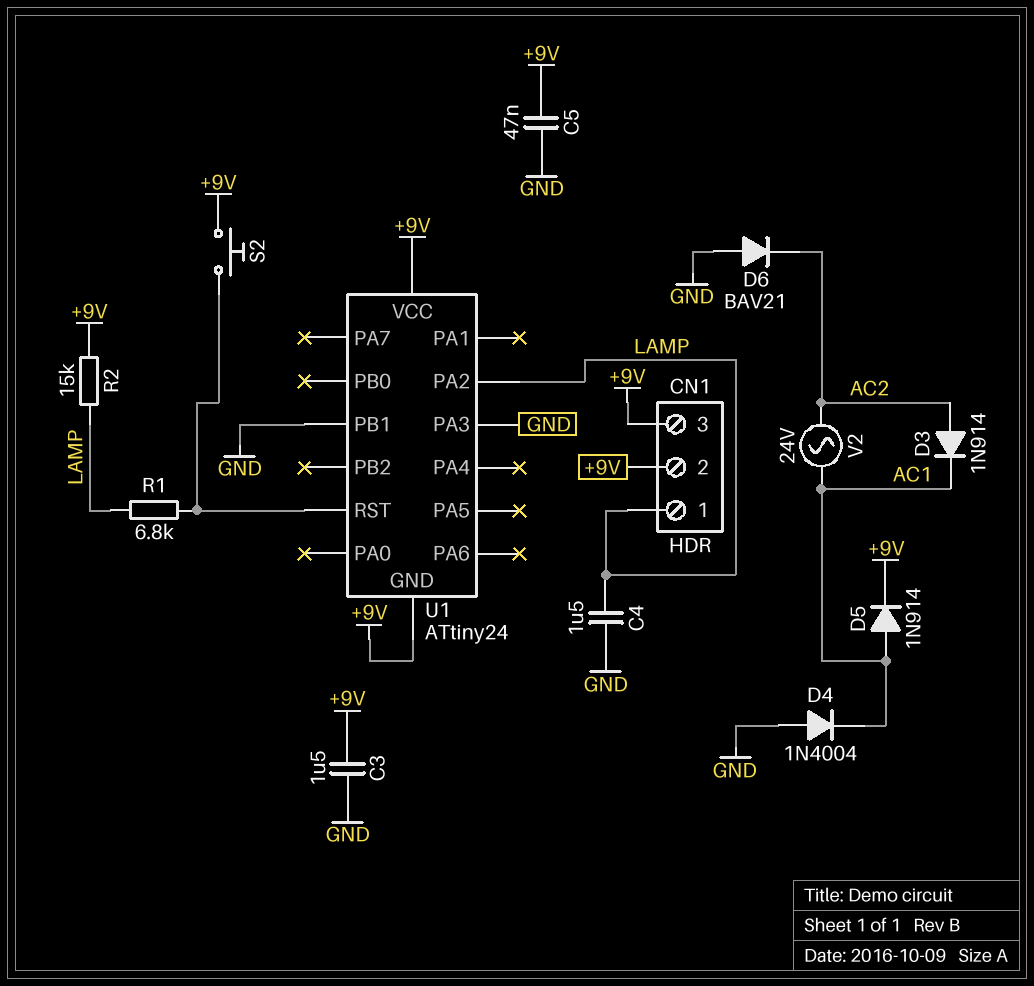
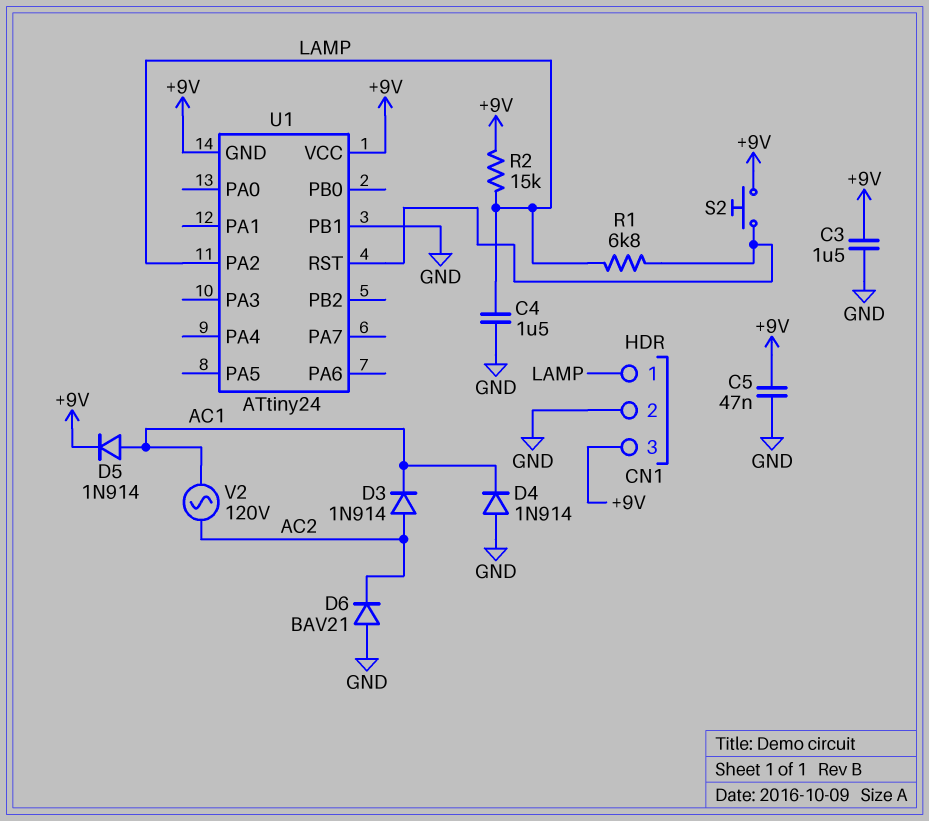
CN1 pin 2: +9V -> GND
D4: diode 1N4004 (A GND, K AC1) -> diode 1N914 (A GND, K AC1)
U1 pin PA3: GND -> none
V2: AC 24V (AC1, AC2) -> AC 120V (AC1, AC2)

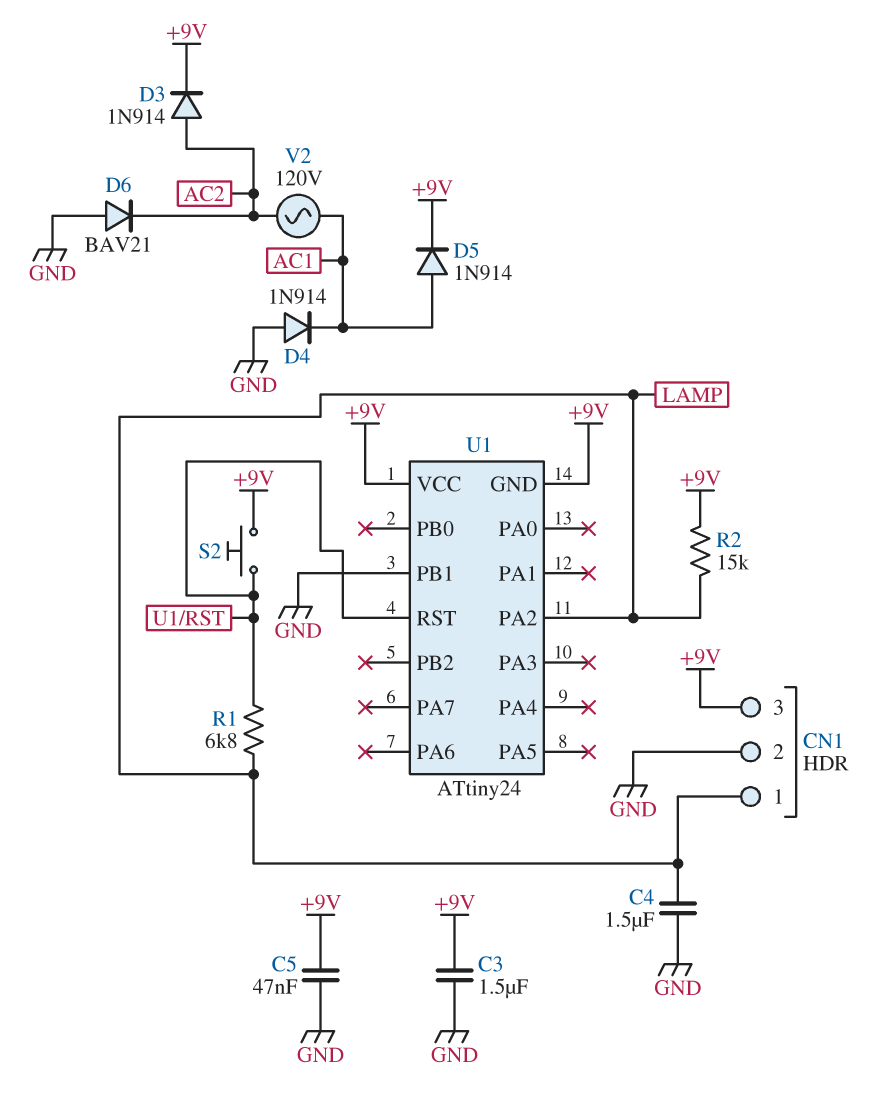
D3: diode 1N914 (A AC2, K AC1) -> diode 1N914 (A AC2, K +9V)

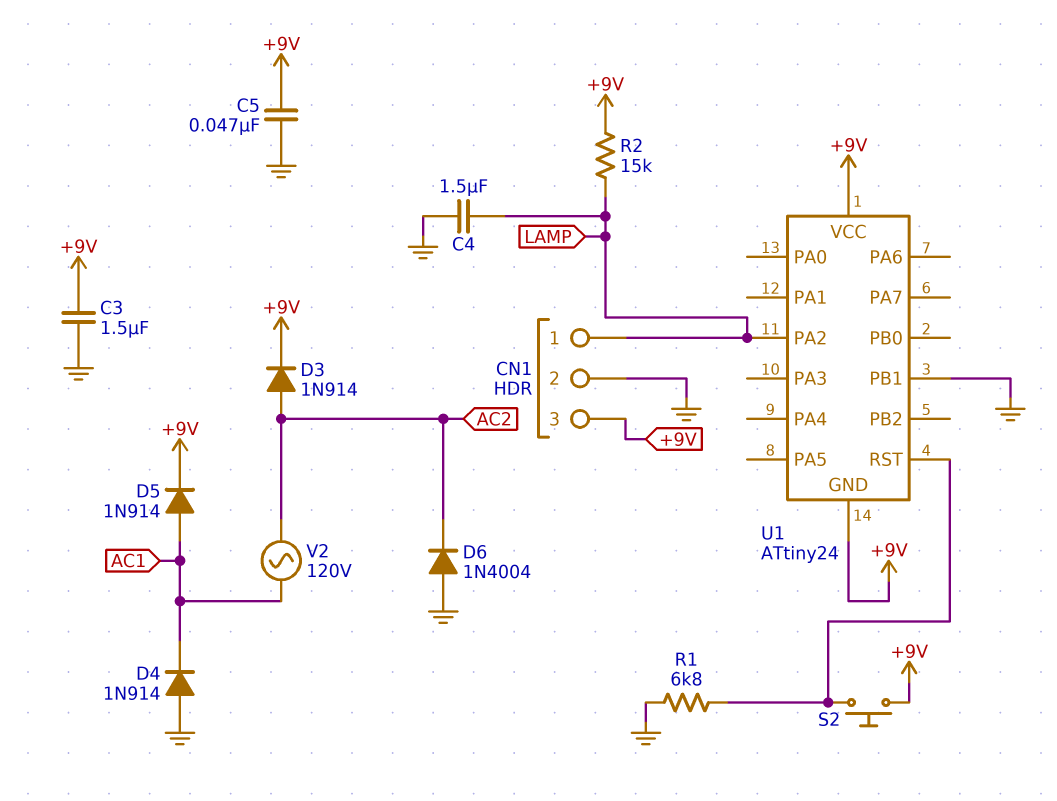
D6: diode BAV21 (A GND, K AC2) -> diode 1N4004 (A GND, K AC2)
R1: 6.8k (LAMP, U1/RST) -> 6.8k (GND, U1/RST)

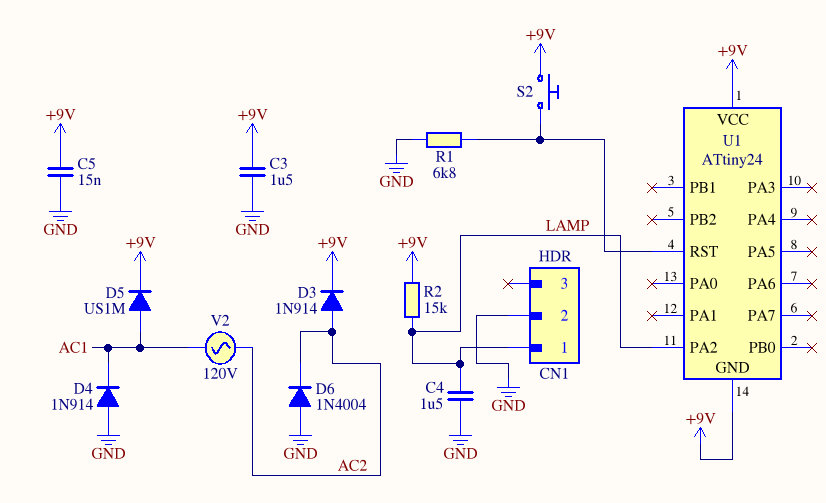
C5: 47nF (+9V, GND) -> 15nF (+9V, GND)
CN1 pin 3: +9V -> none
D5: diode 1N914 (A AC1, K +9V) -> diode US1M (A AC1, K +9V)
U1 pin PB1: GND -> none

